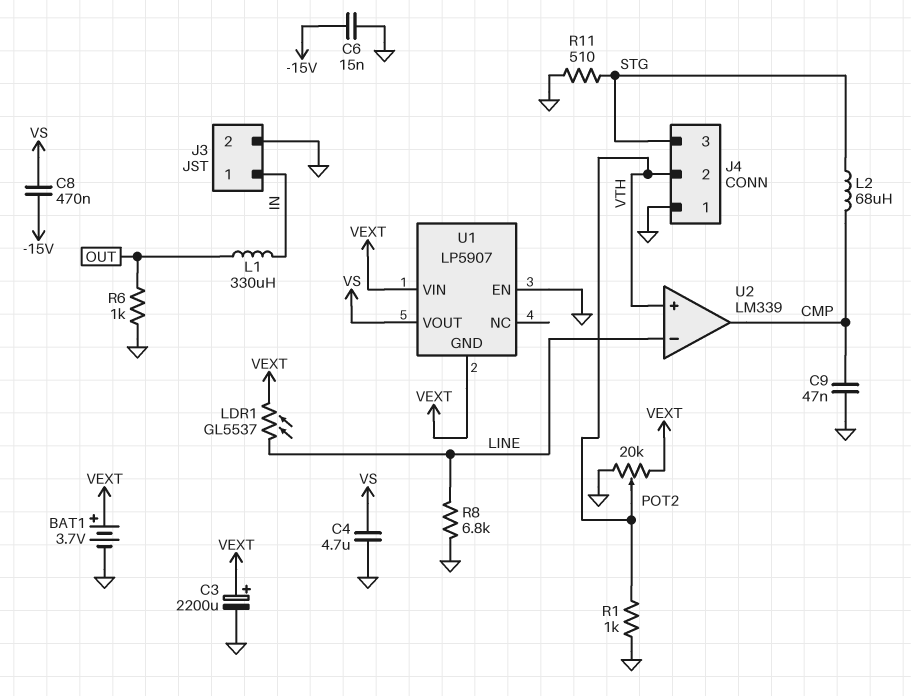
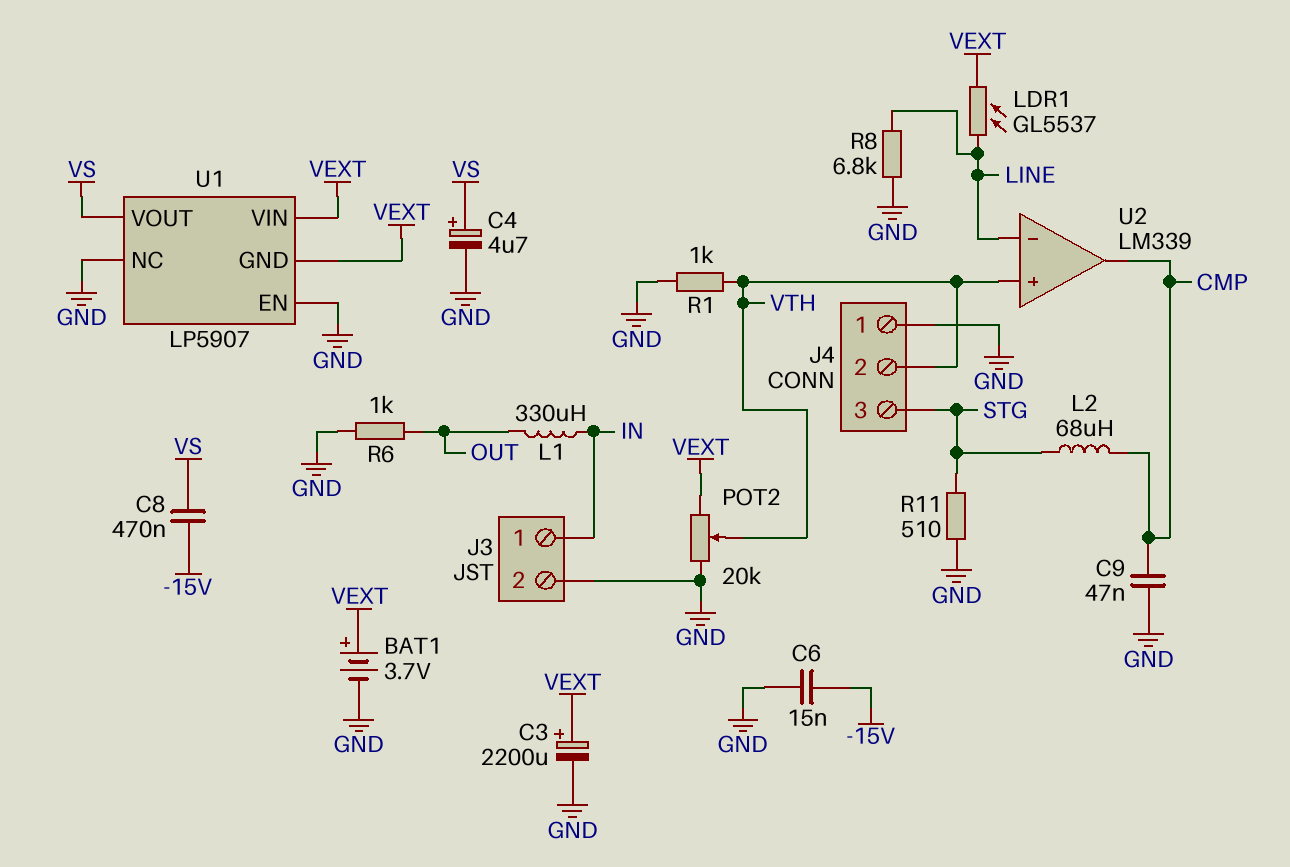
C4: 4.7uF (GND, VS) -> 4.7uF (plus VS, minus GND)
U1 pin NC: none -> GND

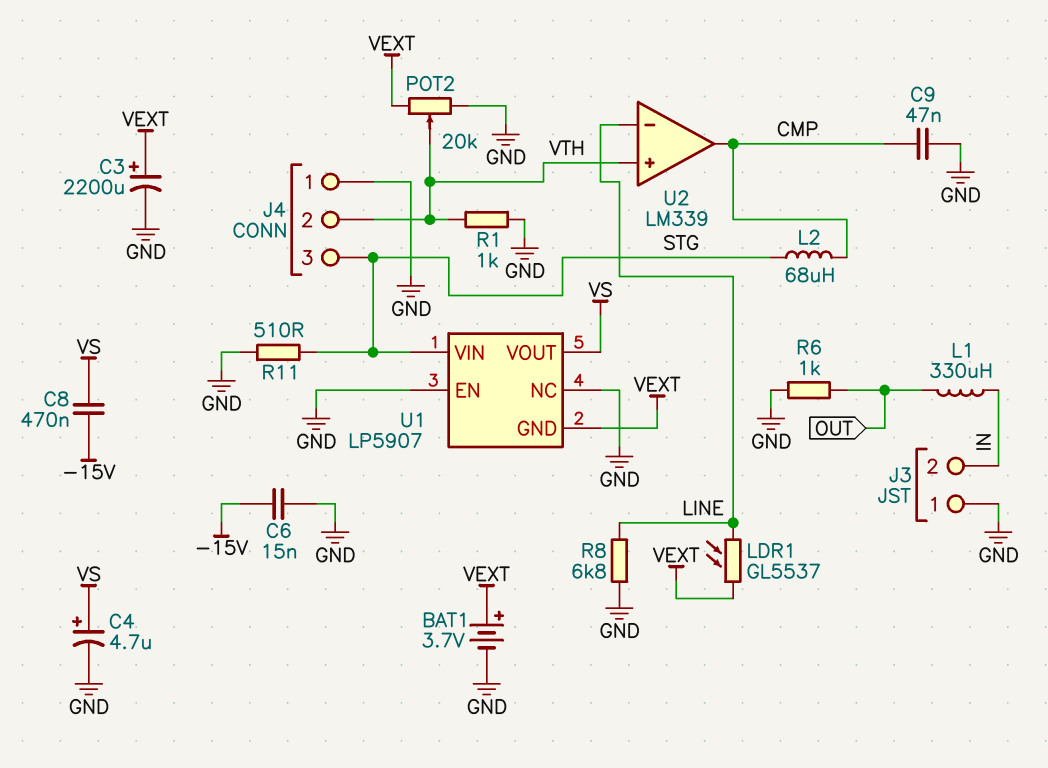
J3 pin 1: IN -> GND
J3 pin 2: GND -> IN
U1 pin VIN: VEXT -> STG

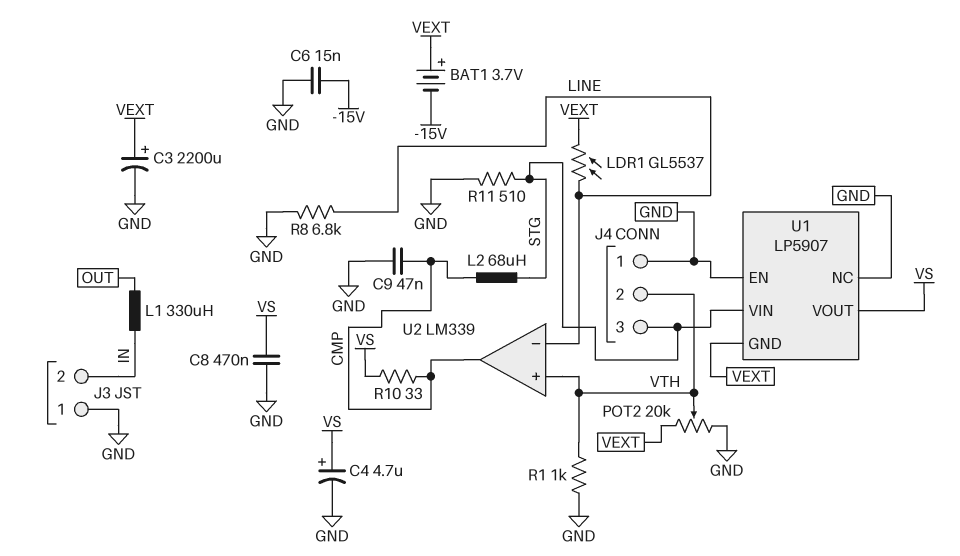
BAT1: 3.7V (plus VEXT, minus GND) -> 3.7V (plus VEXT, minus -15V)
C8: 470nF (-15V, VS) -> 470nF (GND, VS)
R6: 1k (GND, OUT) -> none
R10: none -> 33 (CMP, VS)

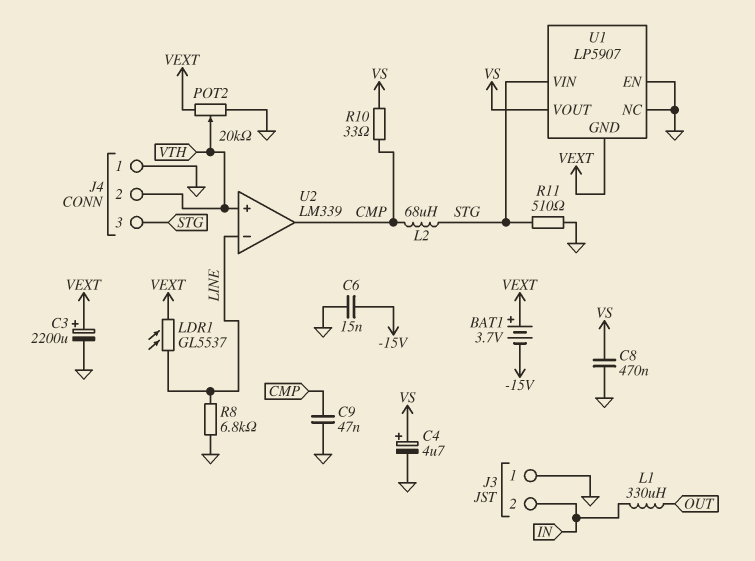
R1: 1k (GND, VTH) -> none

